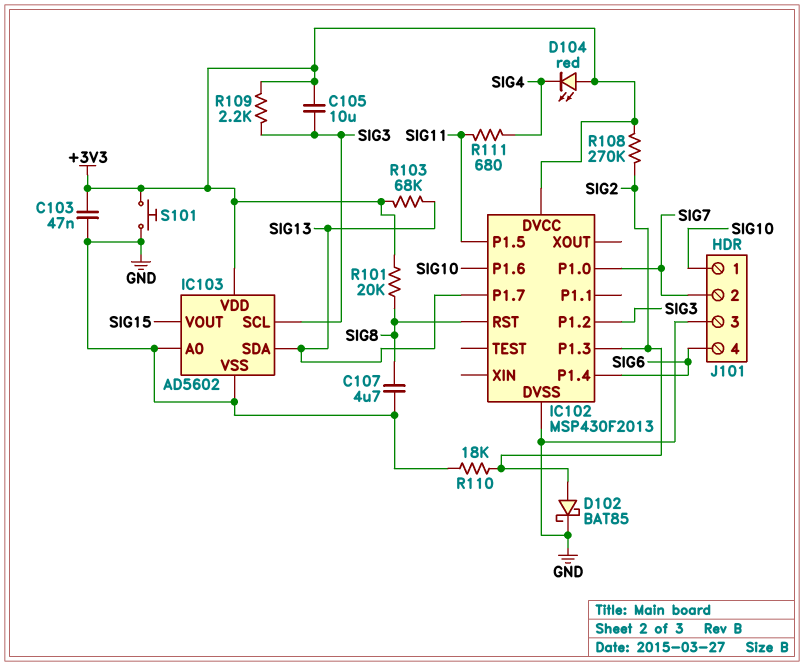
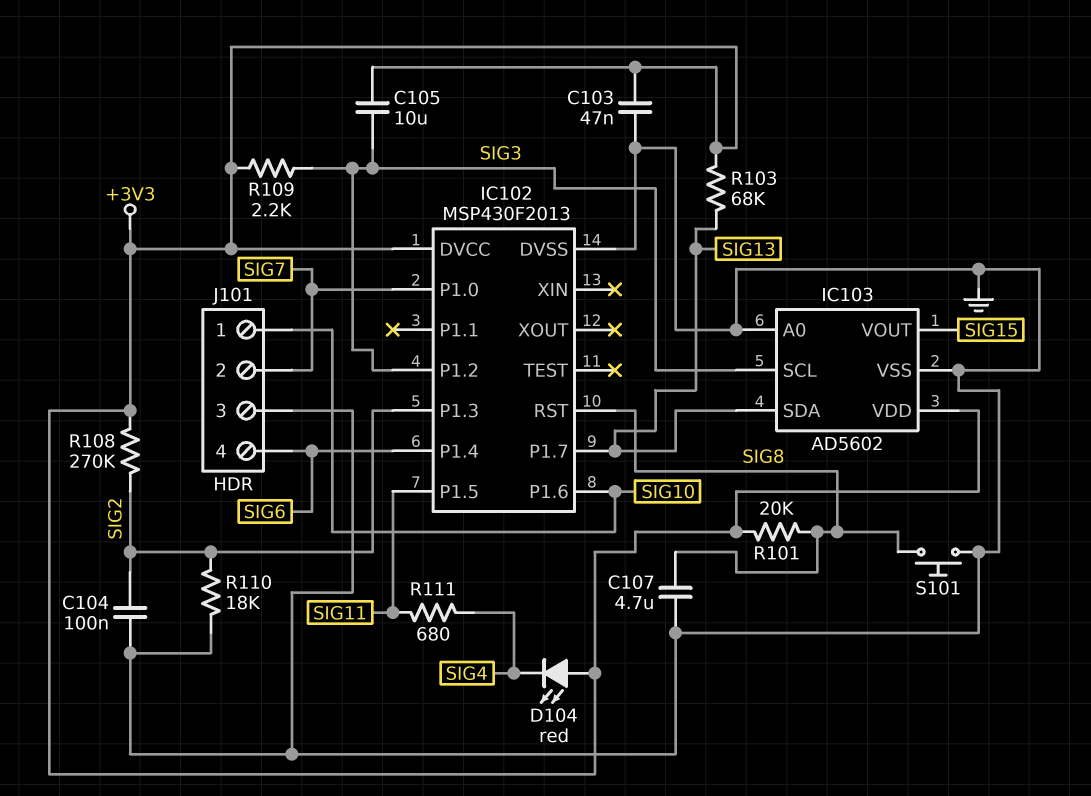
C104: none -> 100nF (GND, SIG2)
D102: schottky BAT85 (A SIG2, K GND) -> none
S101: button (+3V3, GND) -> button (GND, SIG8)

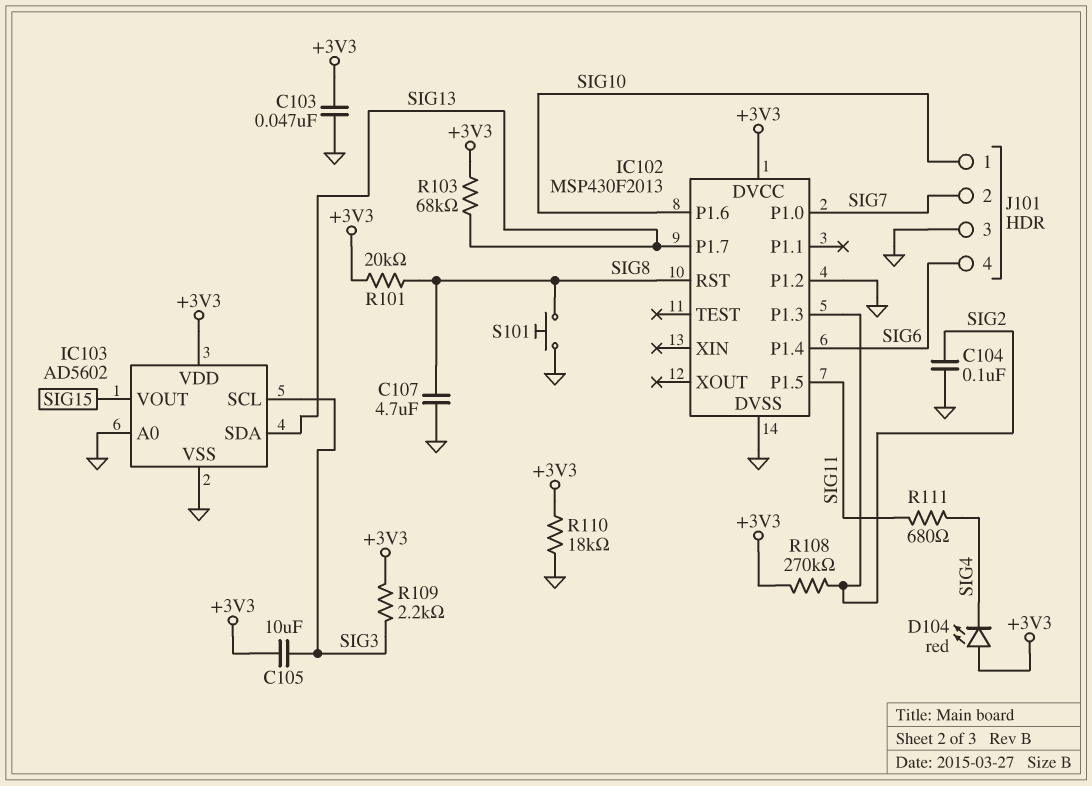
IC102 pin P1.2: SIG3 -> GND
R110: 18k (GND, SIG2) -> 18k (+3V3, GND)

